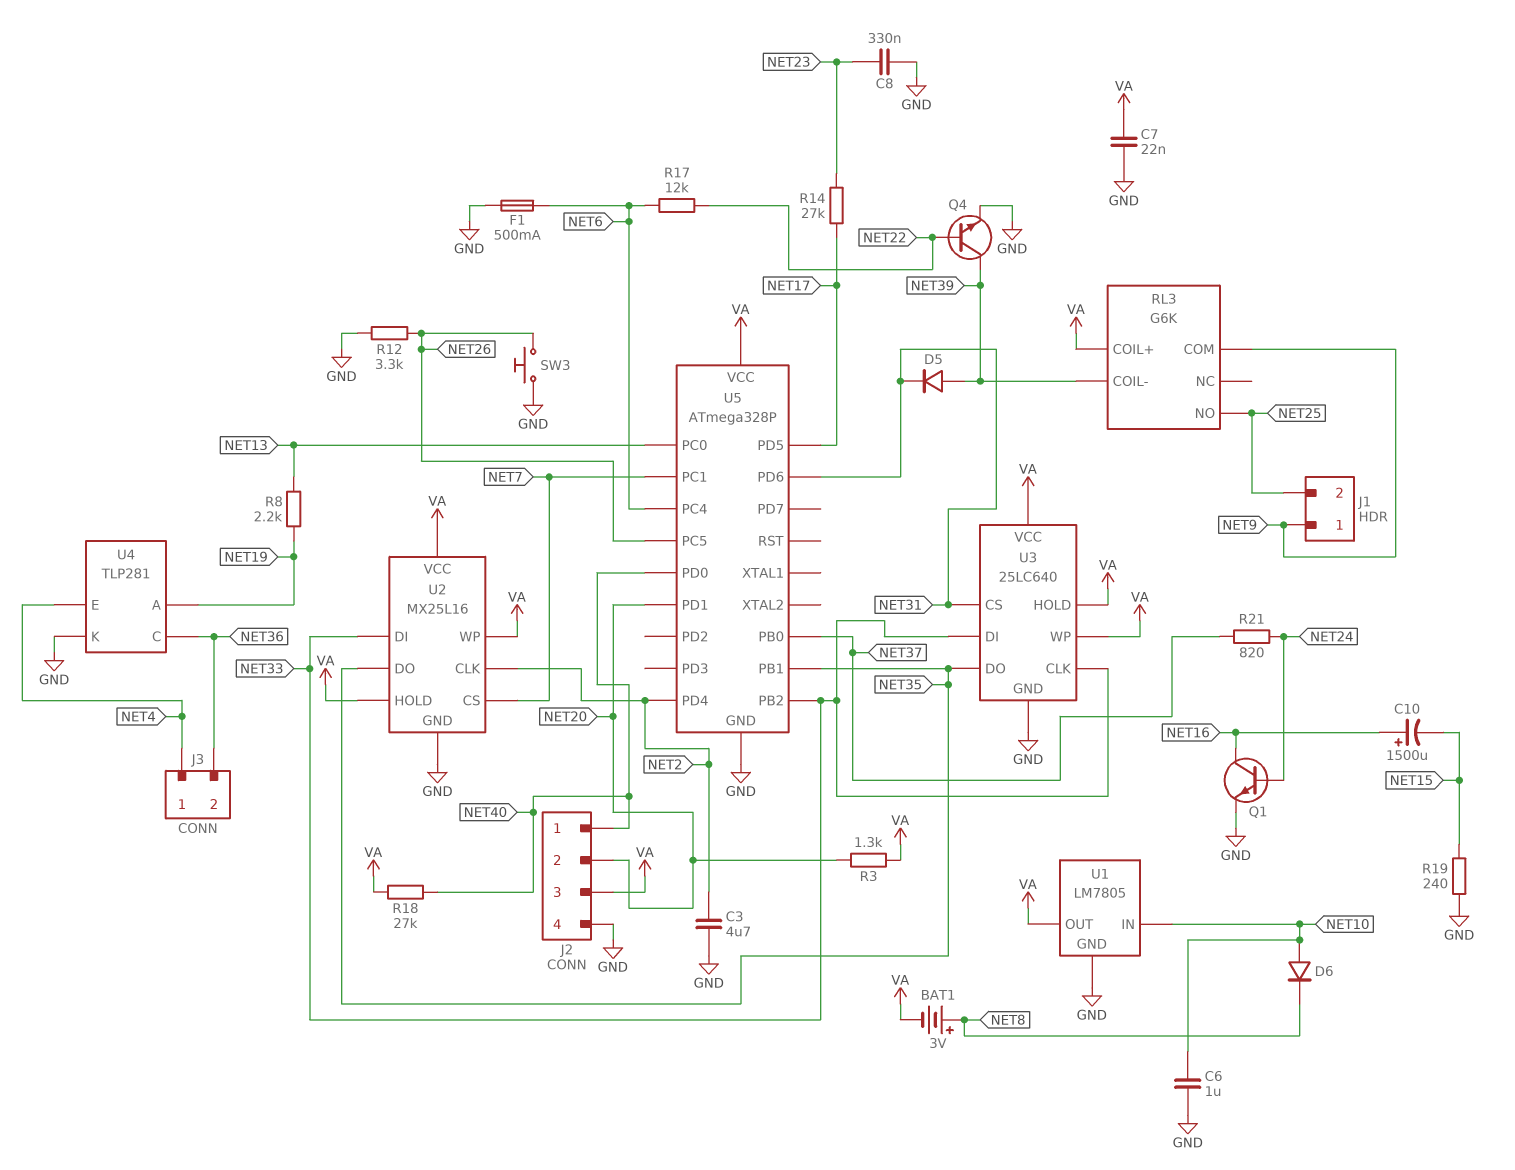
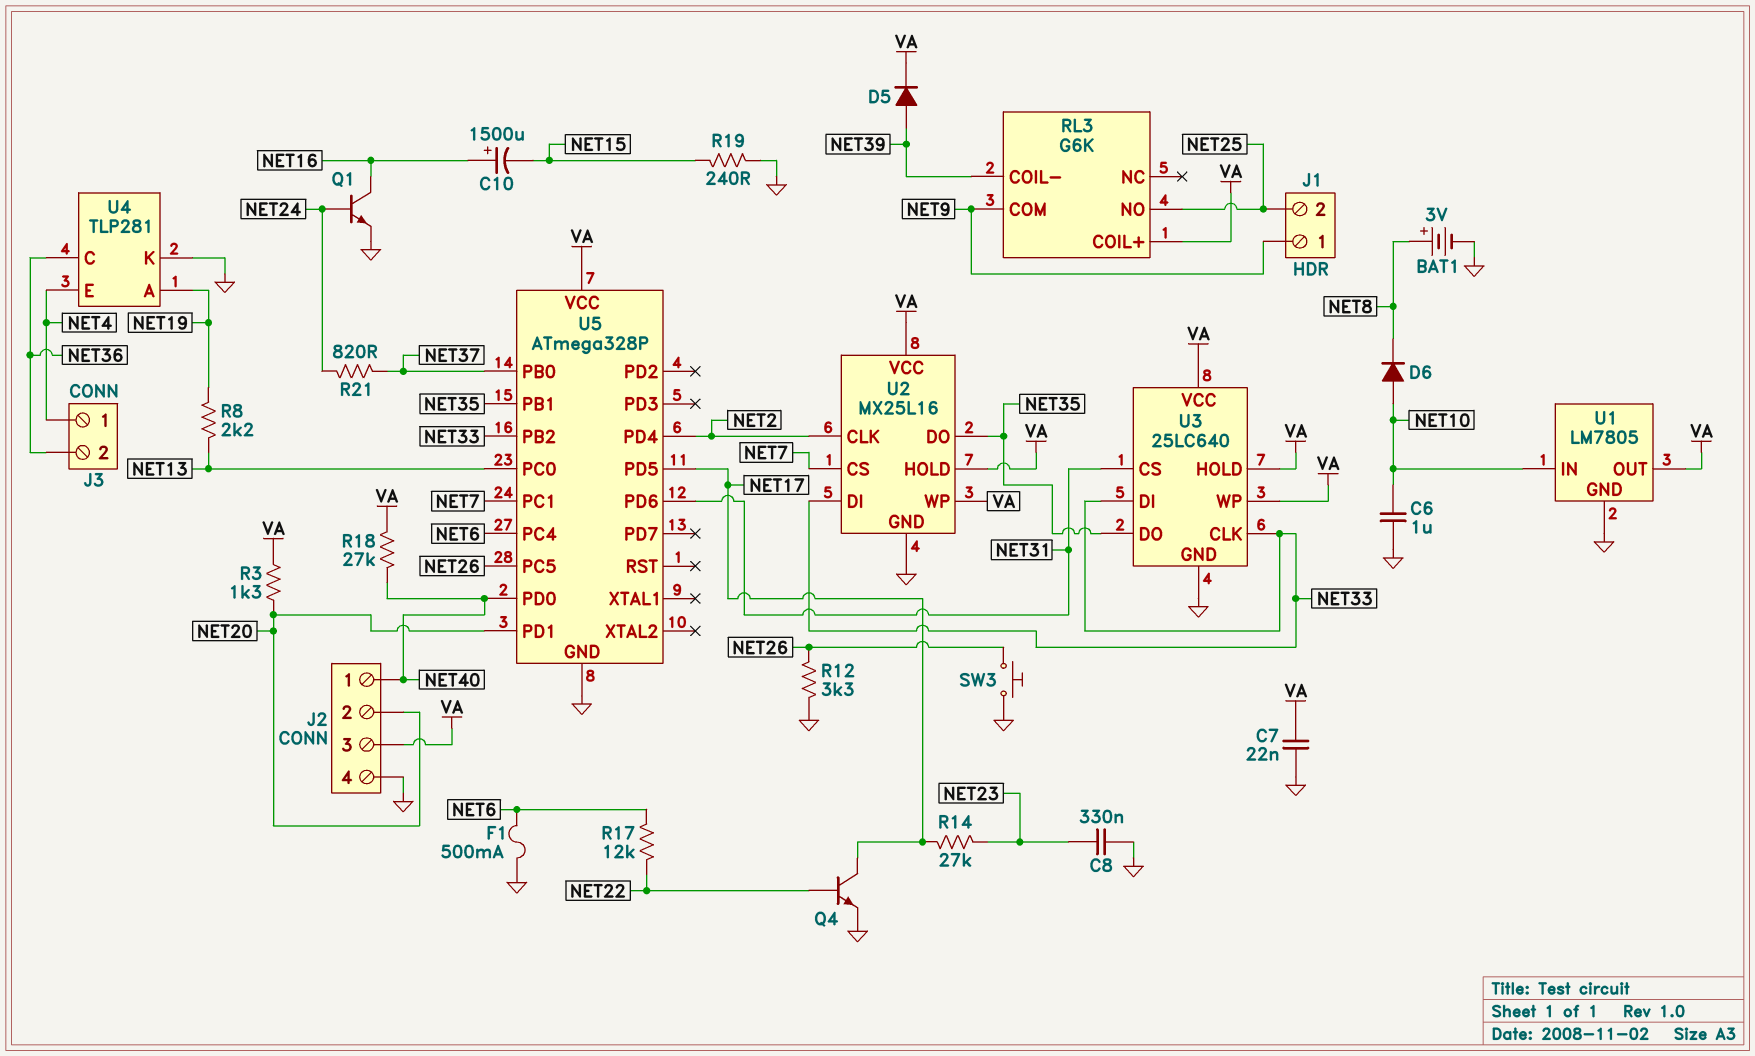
BAT1: 3V (plus NET8, minus VA) -> 3V (plus NET8, minus GND)
C3: 4.7uF (GND, NET2) -> none
D5: diode (A NET39, K NET31) -> diode (A NET39, K VA)
Q4: NPN (B NET22, C NET39, E GND) -> NPN (B NET22, C NET17, E GND)

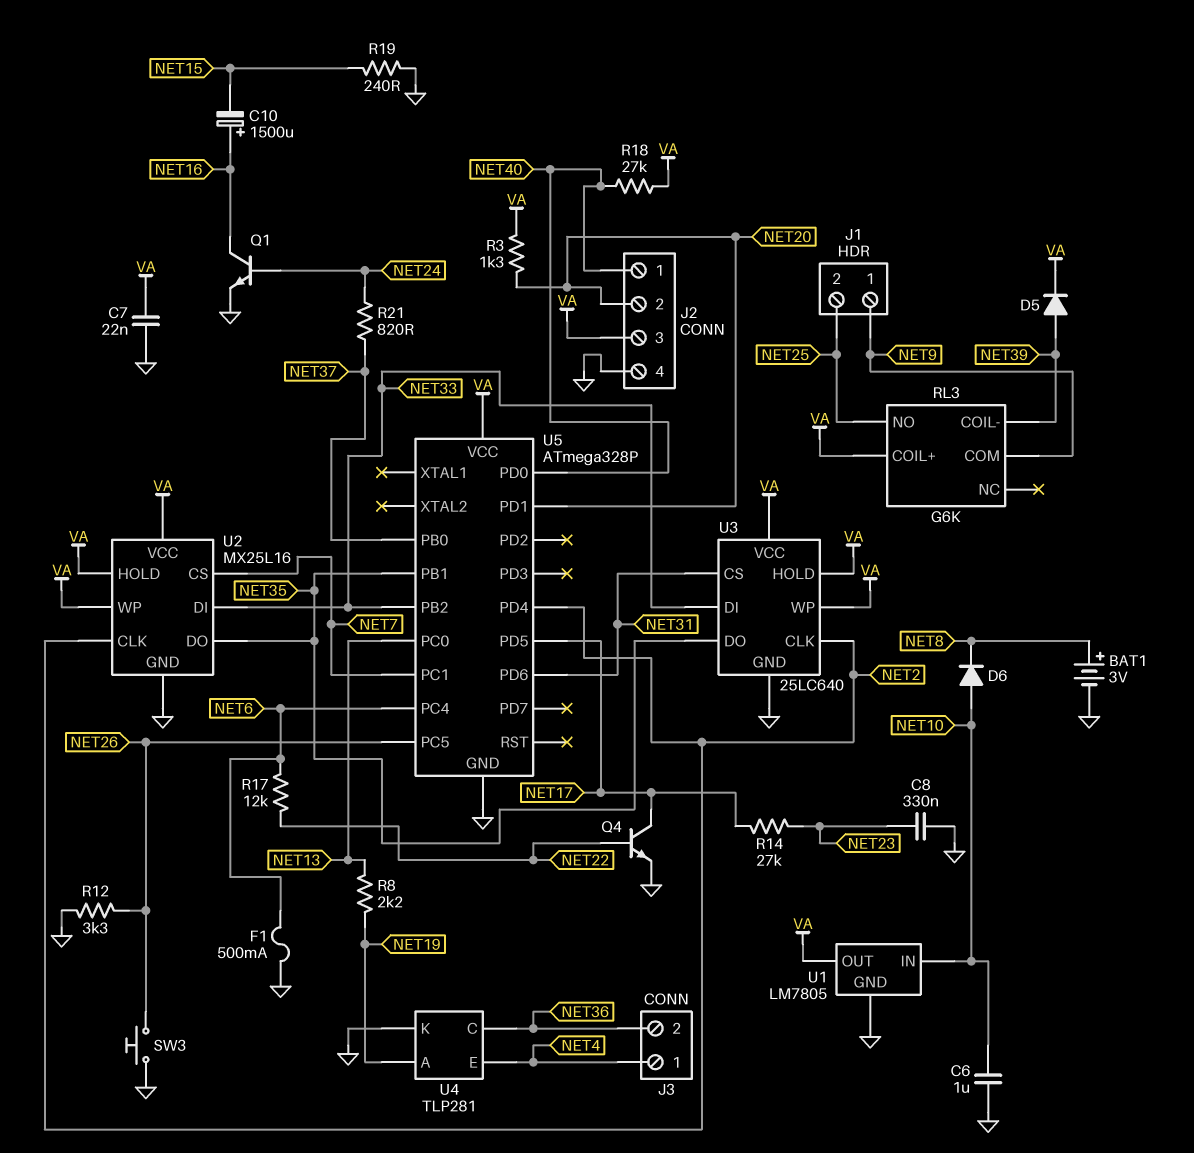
U3 pin CLK: NET33 -> NET2

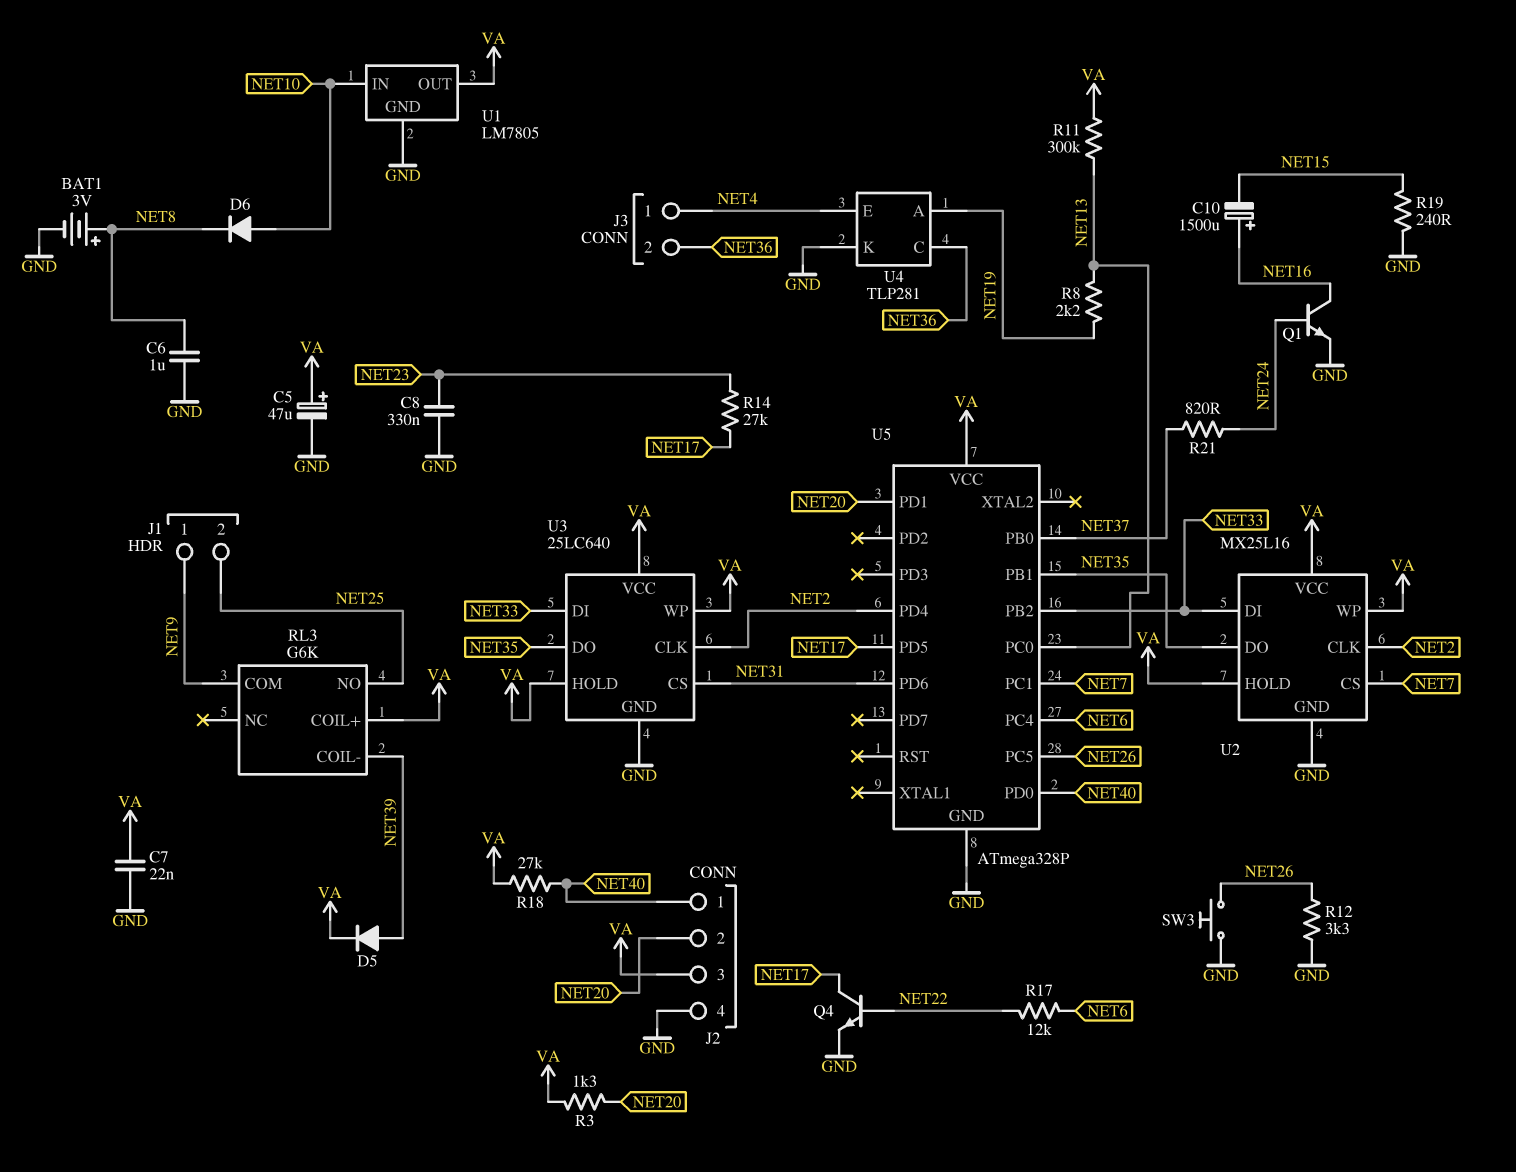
C5: none -> 47uF (plus VA, minus GND)
C6: 1uF (GND, NET10) -> 1uF (GND, NET8)
F1: 500mA (GND, NET6) -> none
R11: none -> 300k (NET13, VA)

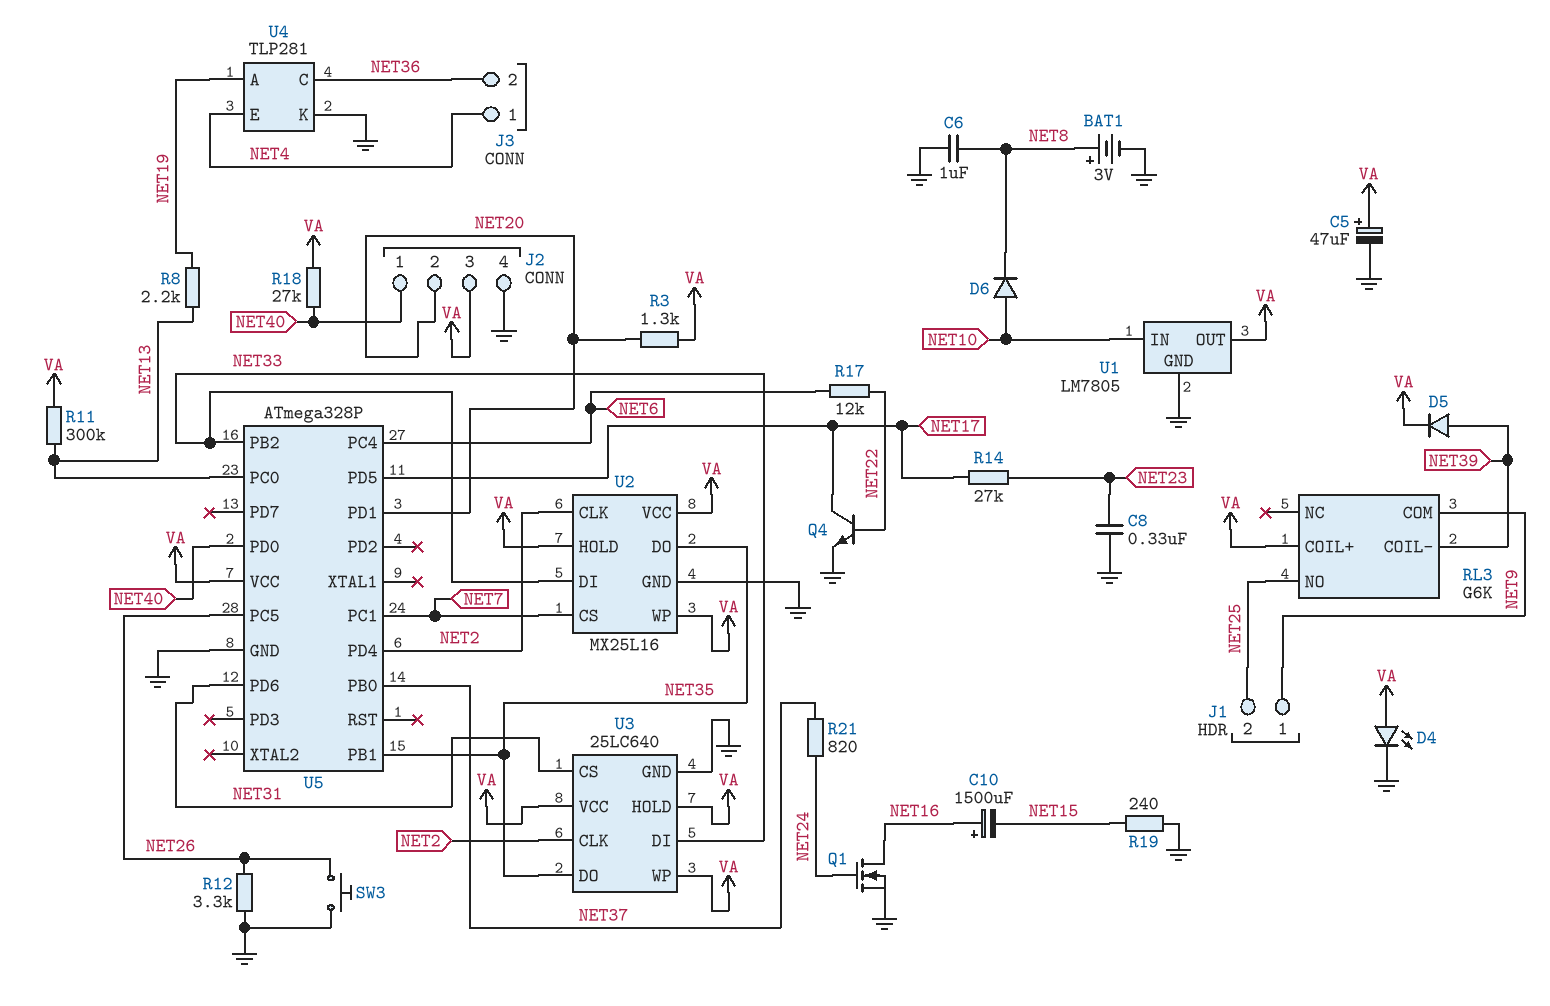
C7: 22nF (GND, VA) -> none
D4: none -> LED (A VA, K GND)
Q1: NPN (B NET24, C NET16, E GND) -> NMOS (G NET24, D NET16, S GND)

